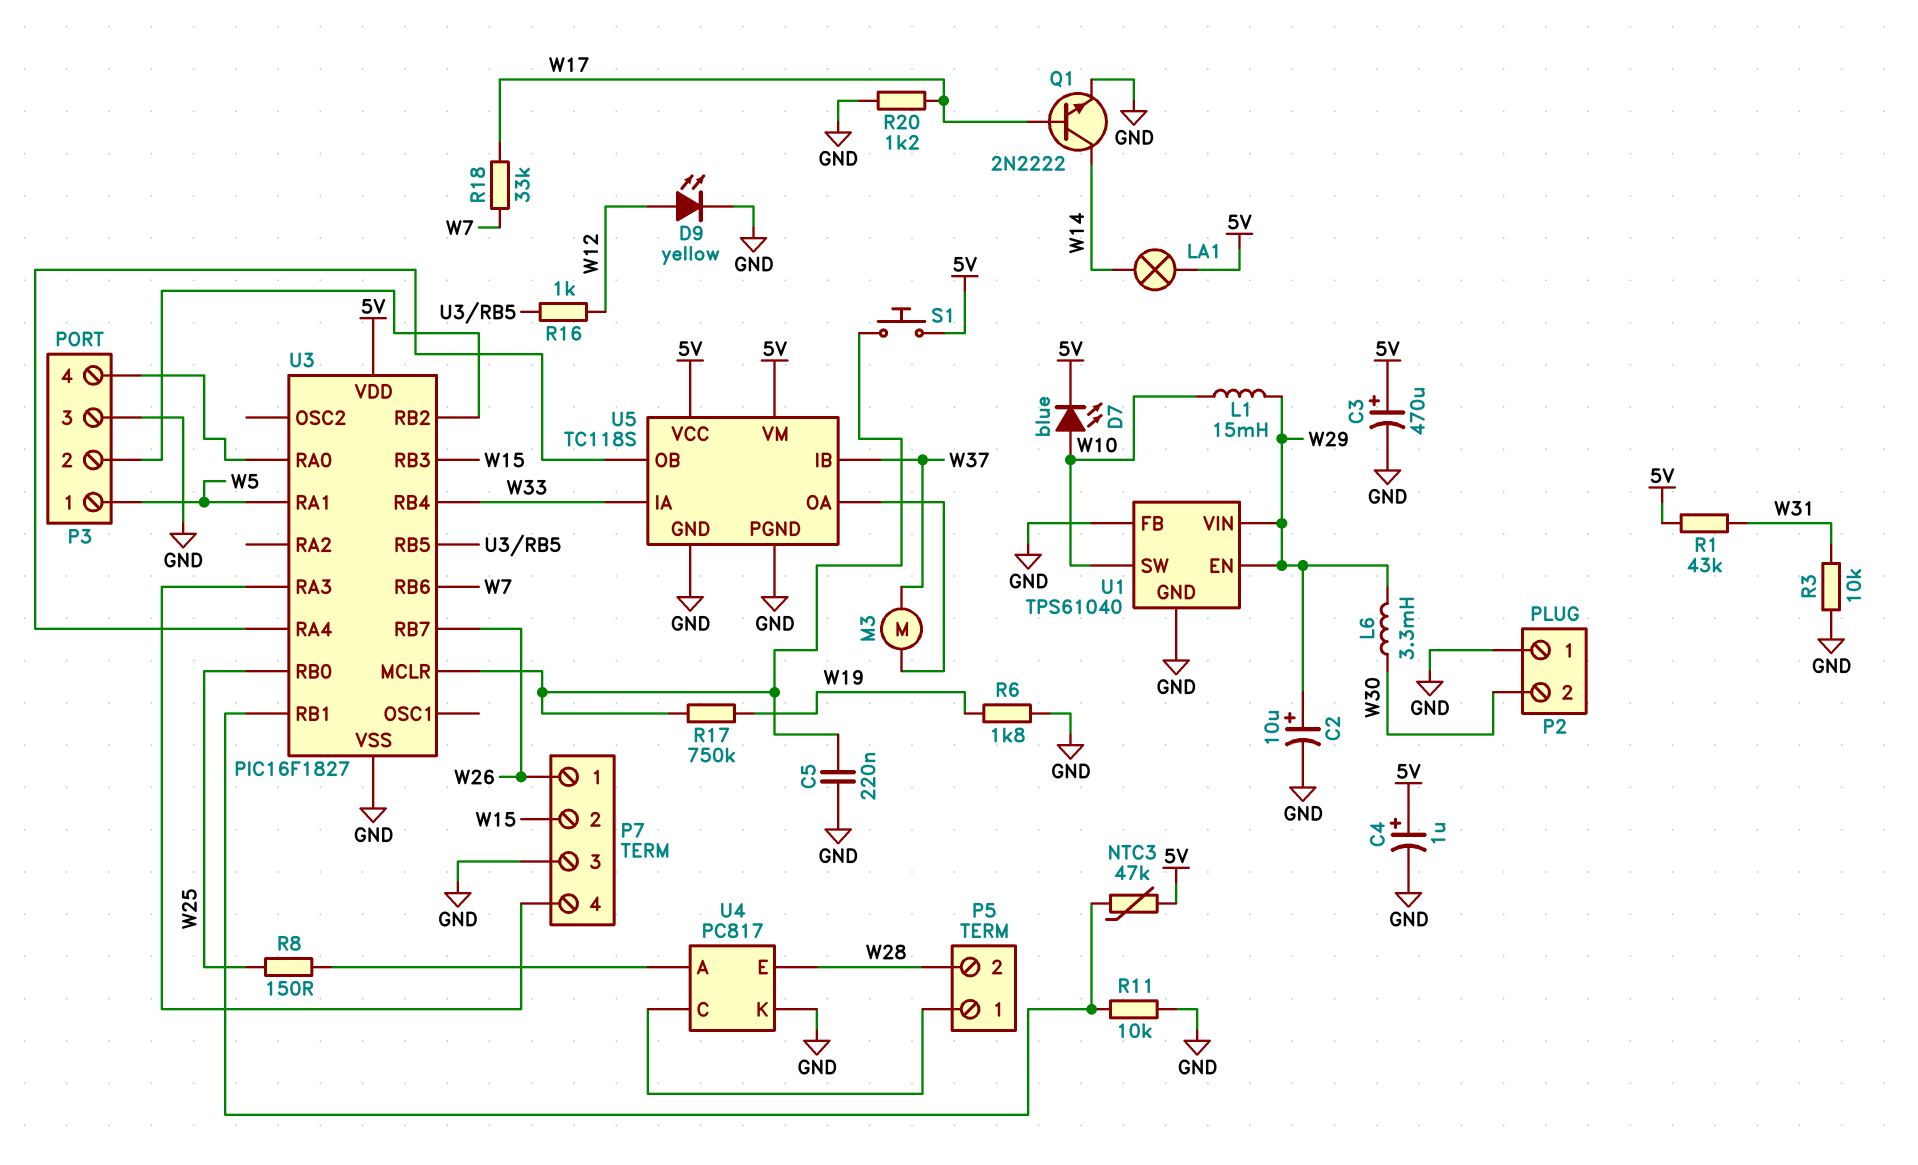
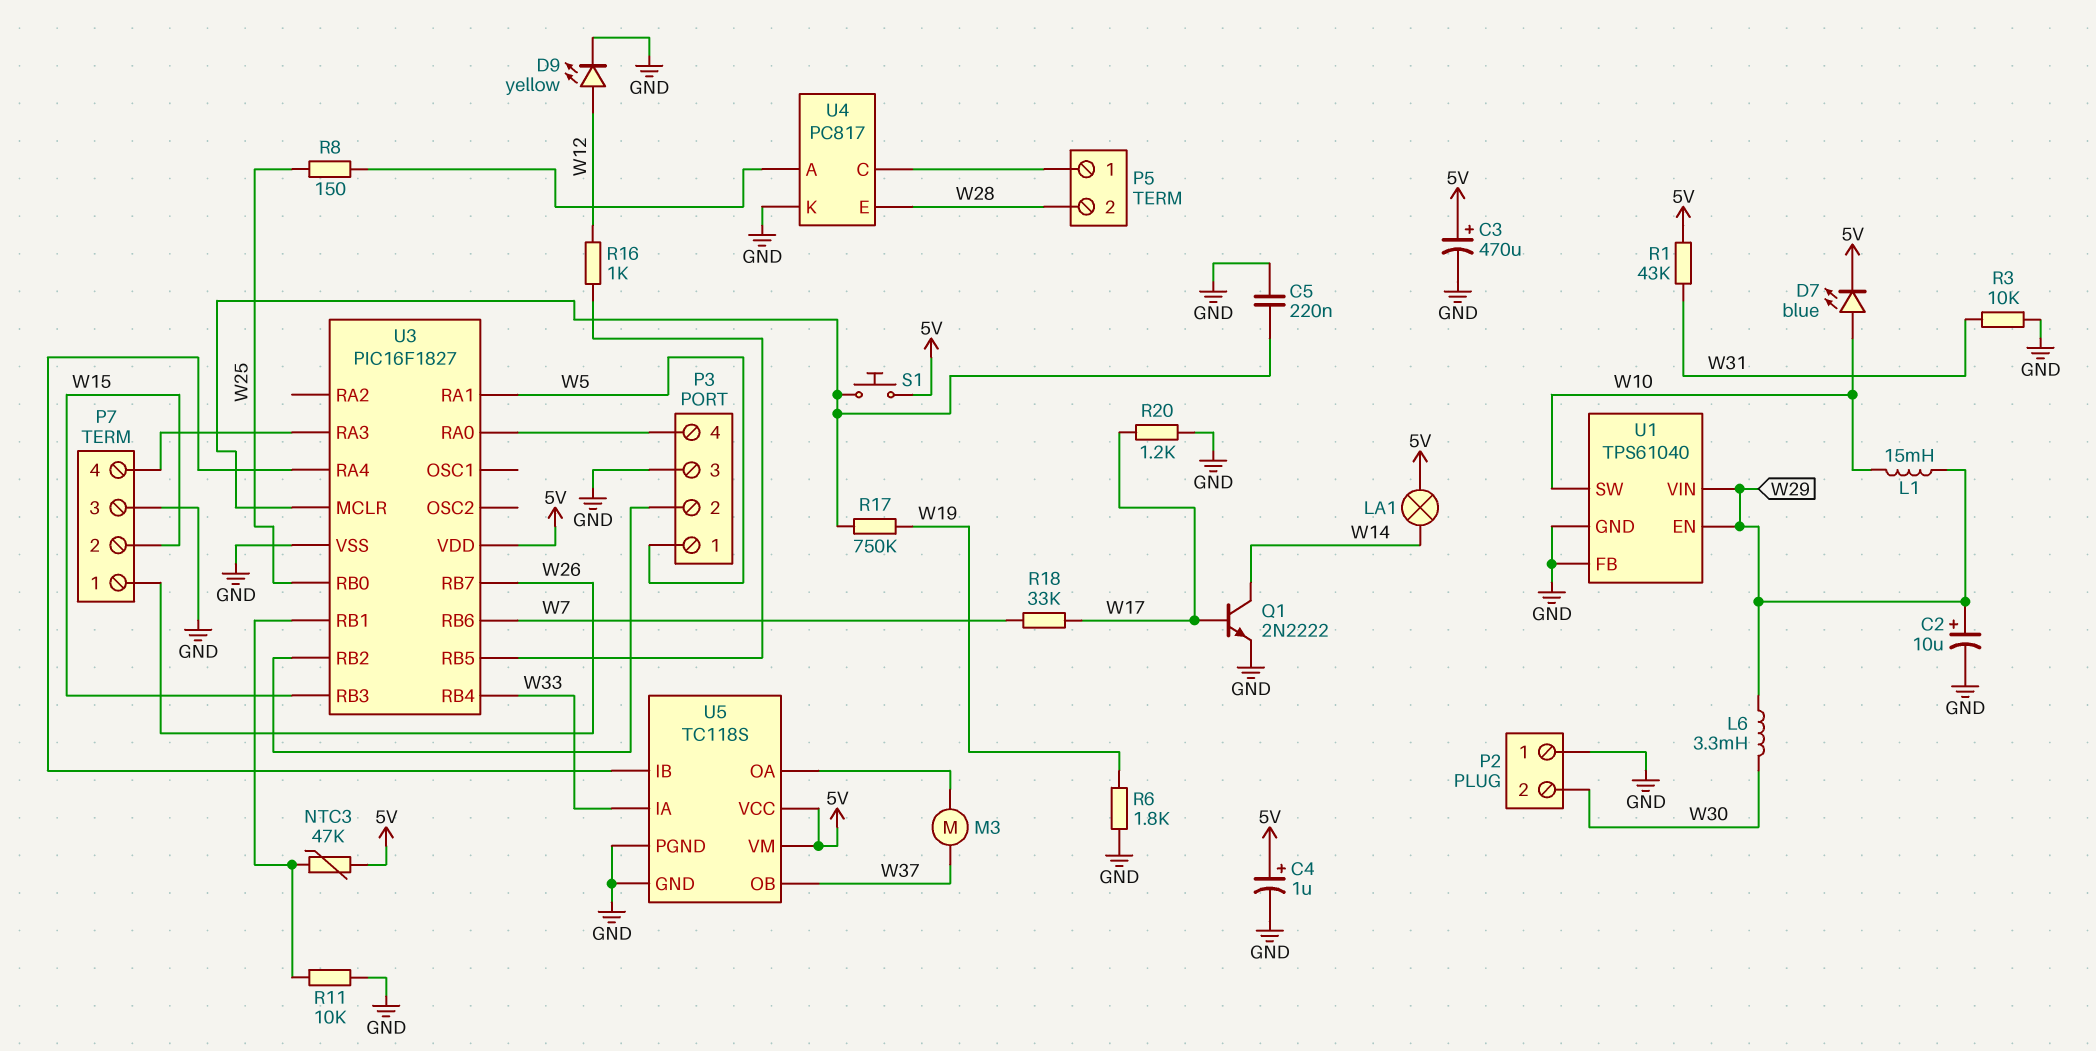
U5 pin IB: W37 -> U3/RA4
U5 pin OB: U3/RA4 -> W37

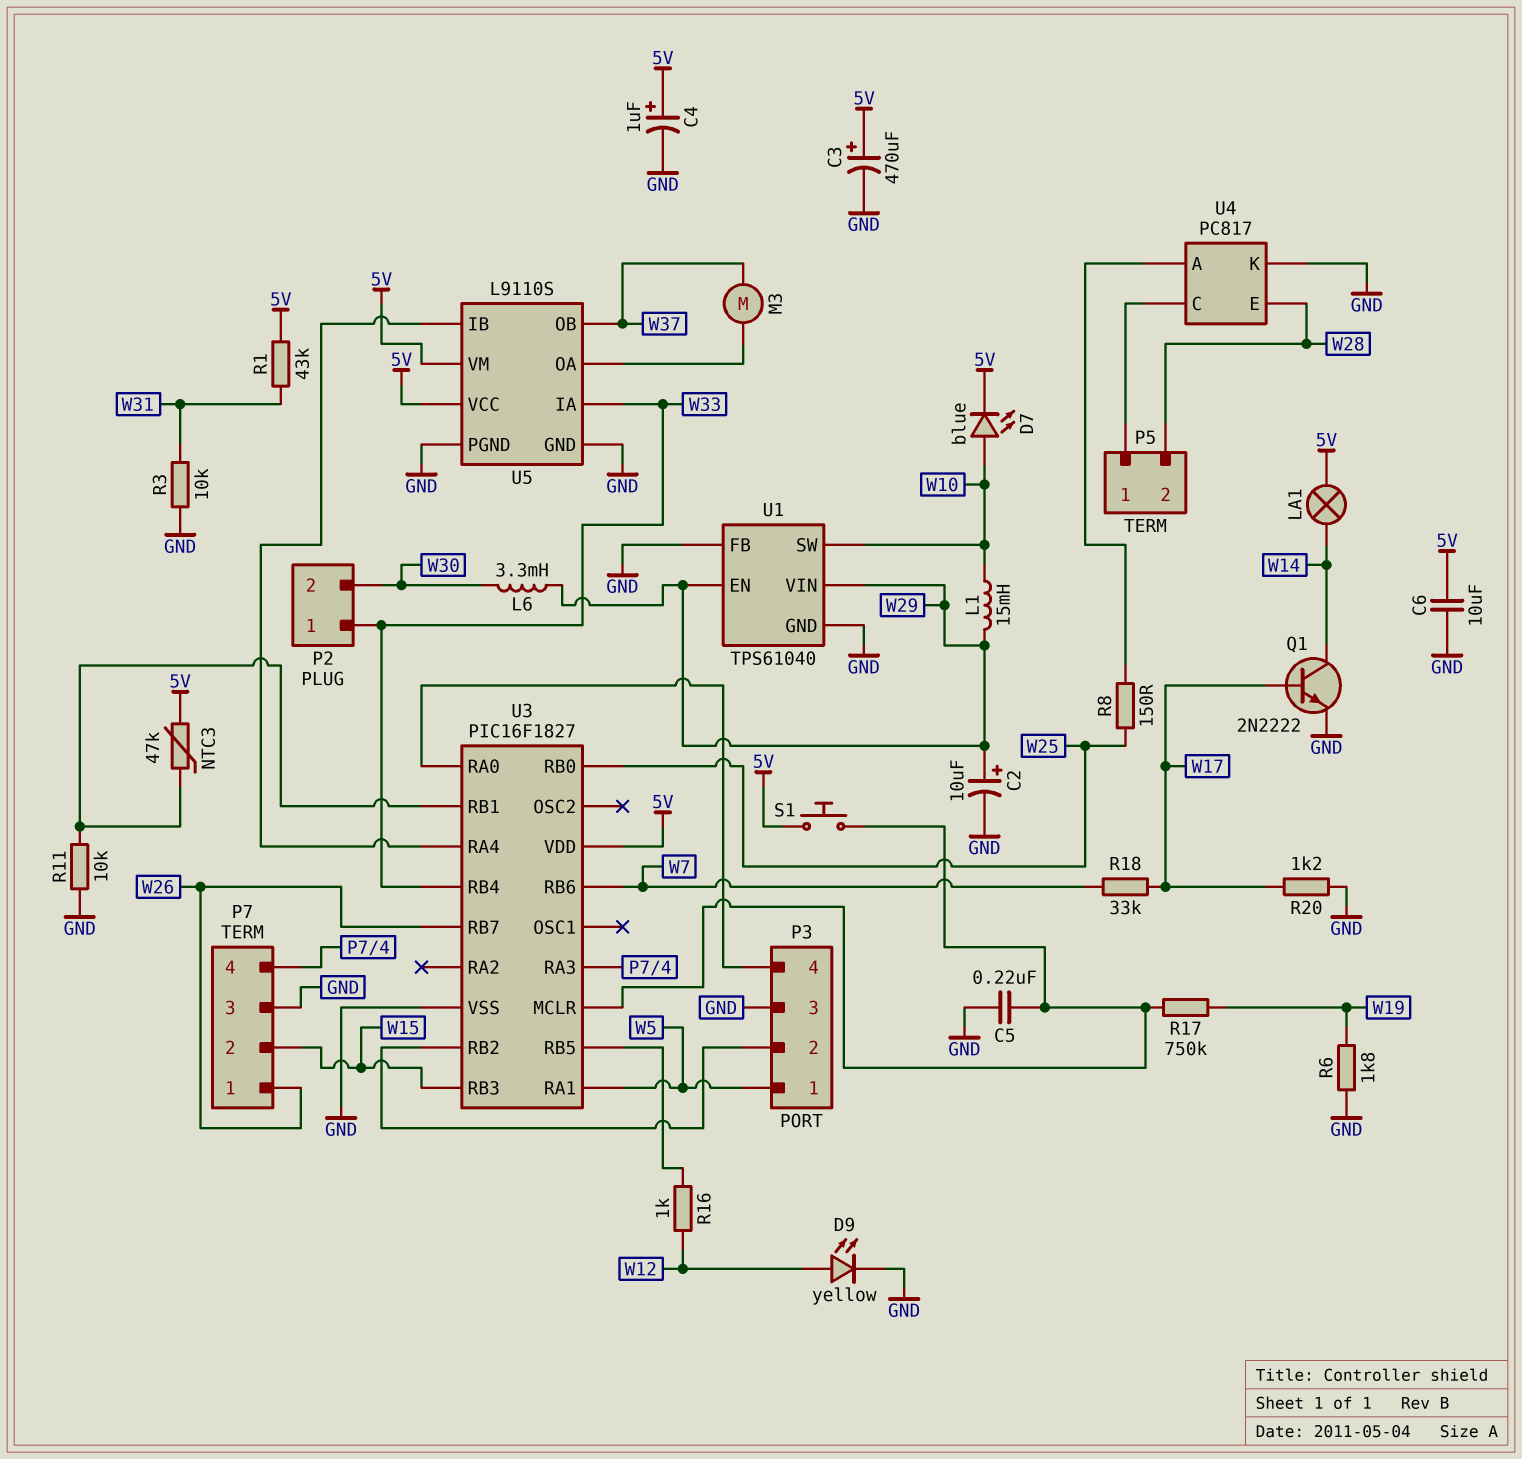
C6: none -> 10uF (5V, GND)
P2 pin 1: GND -> W33
U5: TC118S -> L9110S

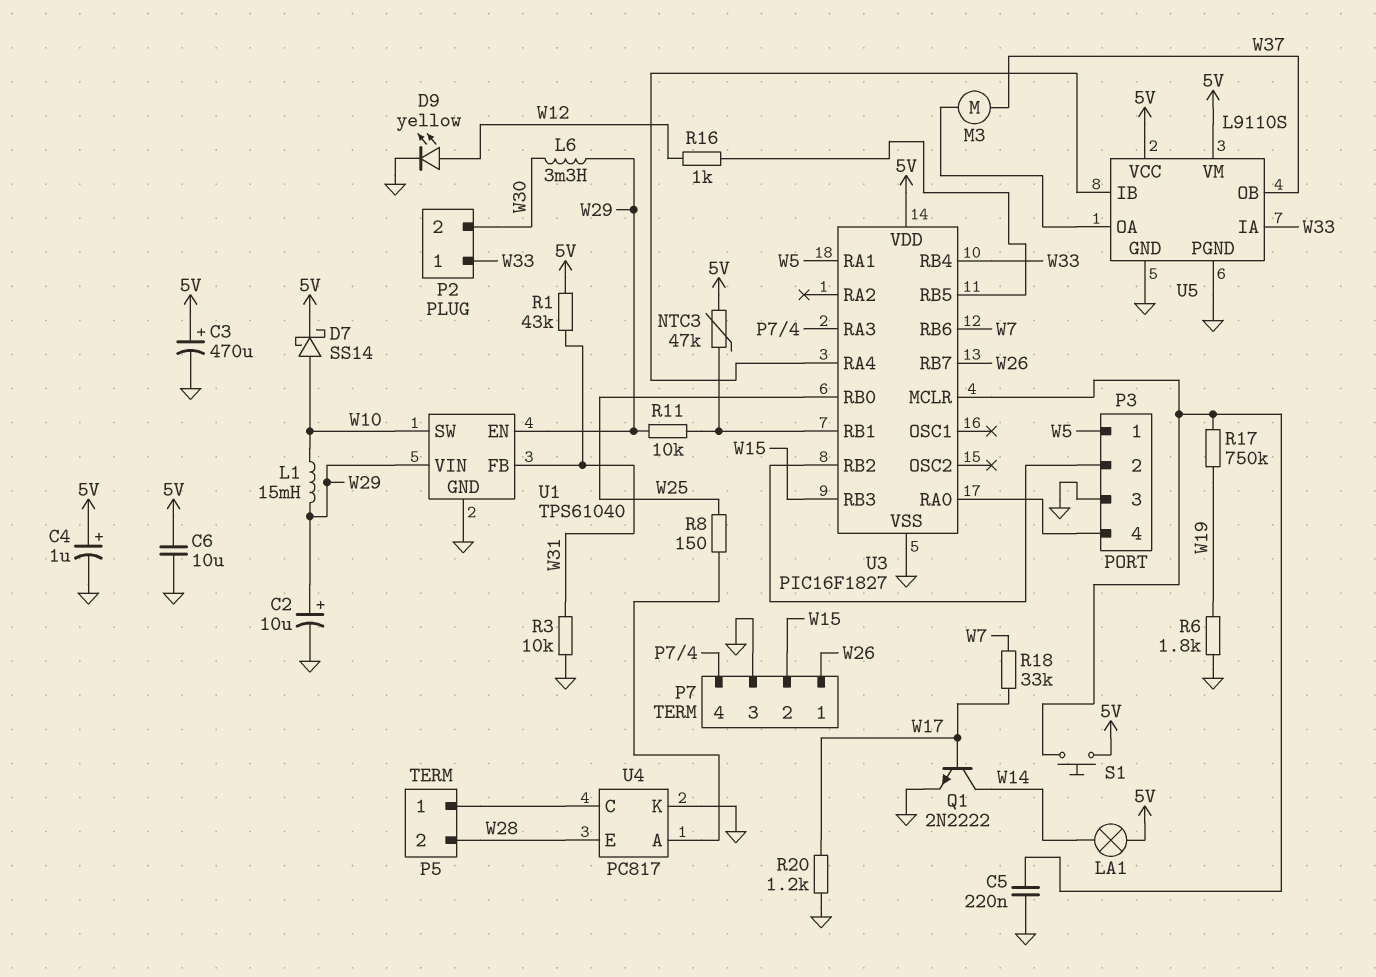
D7: LED blue (A W10, K 5V) -> schottky SS14 (A W10, K 5V)
R11: 10k (GND, U3/RB1) -> 10k (U3/RB1, W29)
U1 pin FB: GND -> W31

